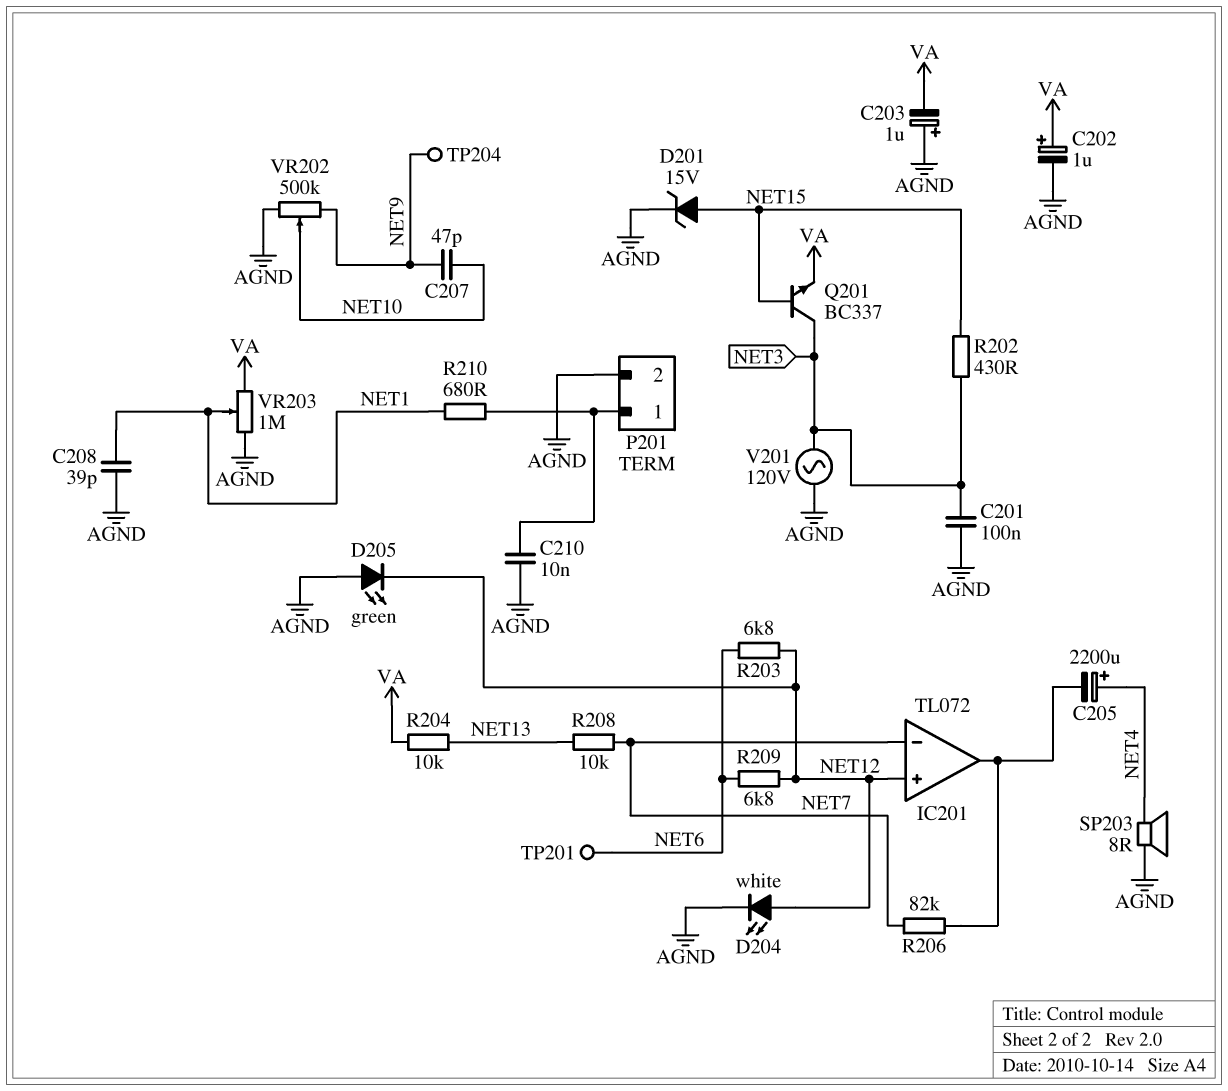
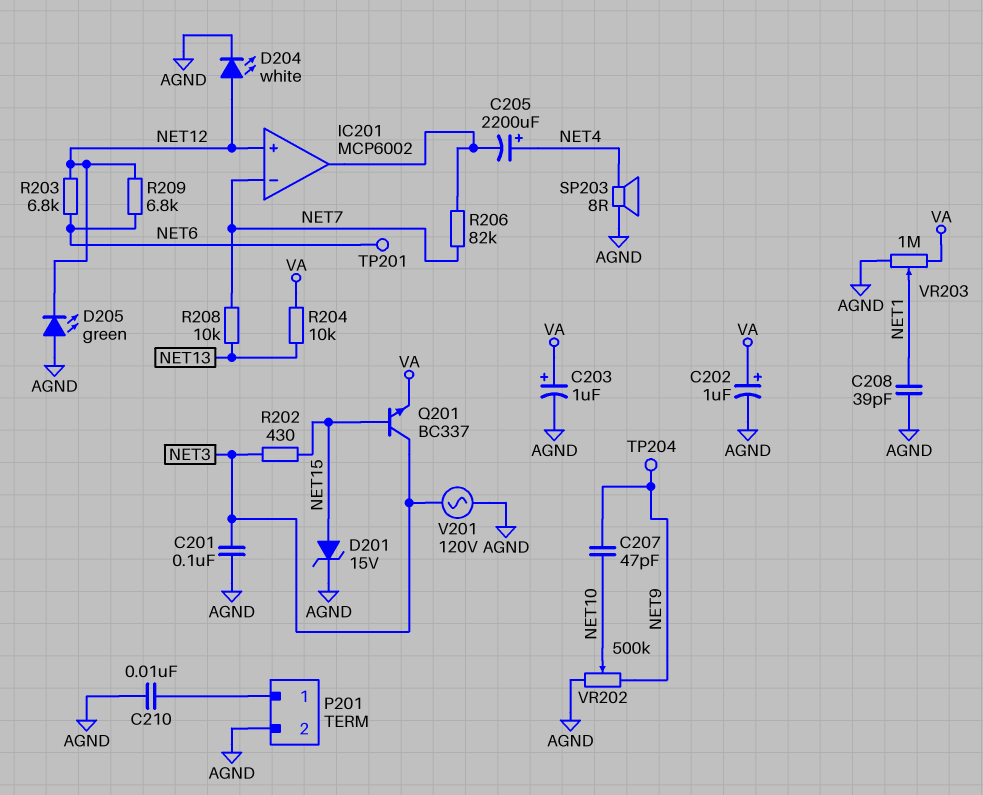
C203: 1uF (plus AGND, minus VA) -> 1uF (plus VA, minus AGND)
IC201: TL072 -> MCP6002
R210: 680 (NET1, P201/1) -> none

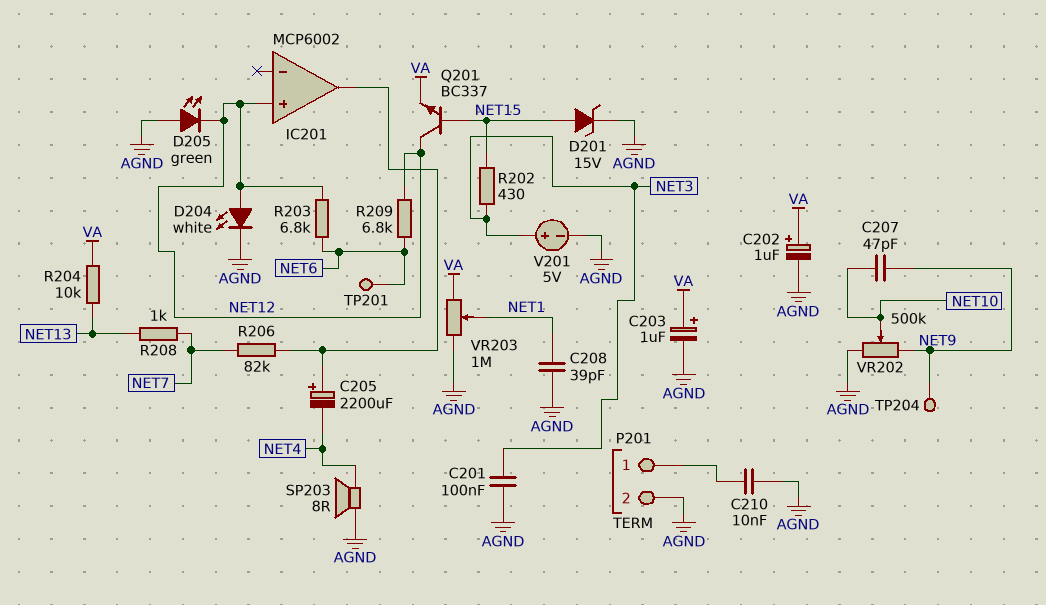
C205: 2200uF (plus NET4, minus IC201/out) -> 2200uF (plus IC201/out, minus NET4)
IC201 pin in-: NET7 -> none
Q201: NPN BC337 (B NET15, C NET3, E VA) -> NPN BC337 (B NET15, C NET12, E VA)
R208: 10k (NET7, NET13) -> 1k (NET7, NET13)
V201: AC 120V (AGND, NET3) -> 5V (plus NET3, minus AGND)

